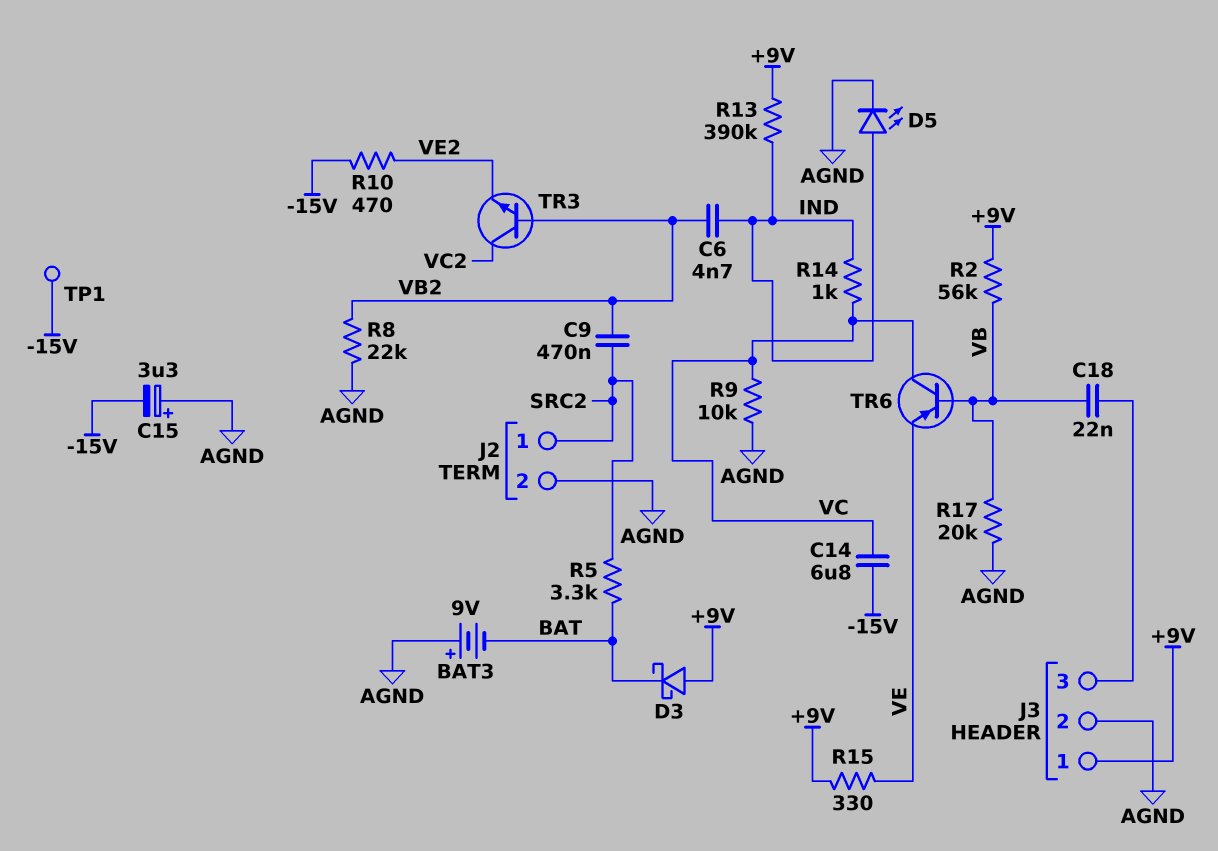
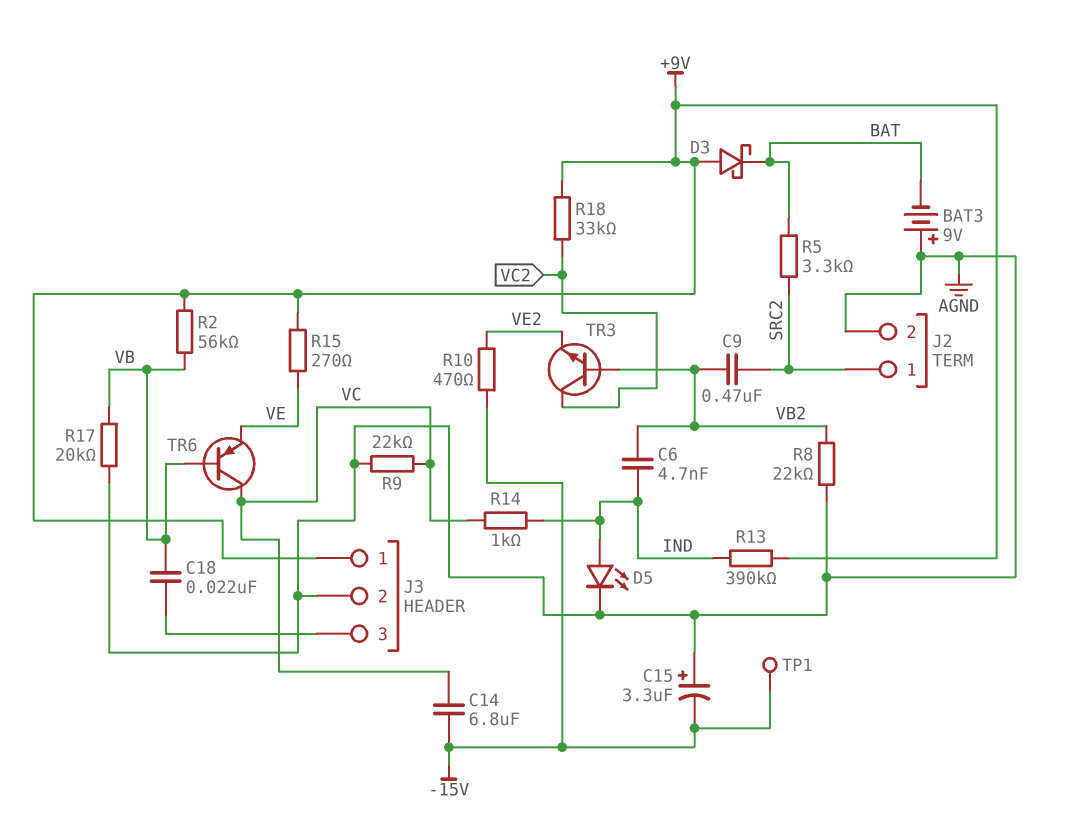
R9: 10k (AGND, VC) -> 22k (AGND, VC)
R15: 330 (+9V, VE) -> 270 (+9V, VE)
R18: none -> 33k (+9V, VC2)

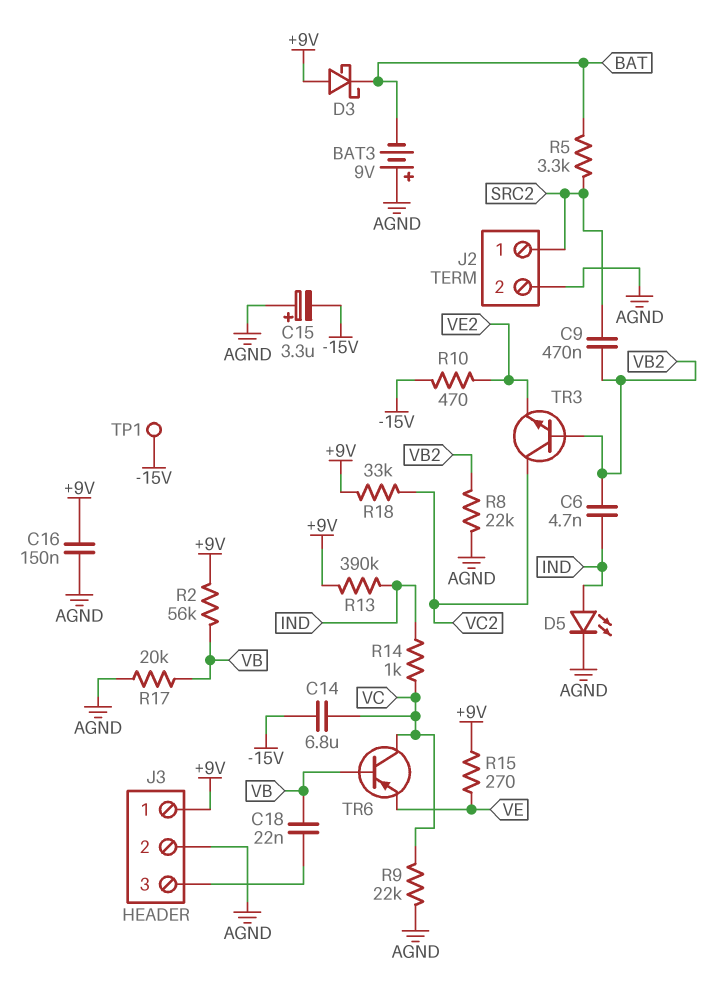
C16: none -> 150nF (+9V, AGND)

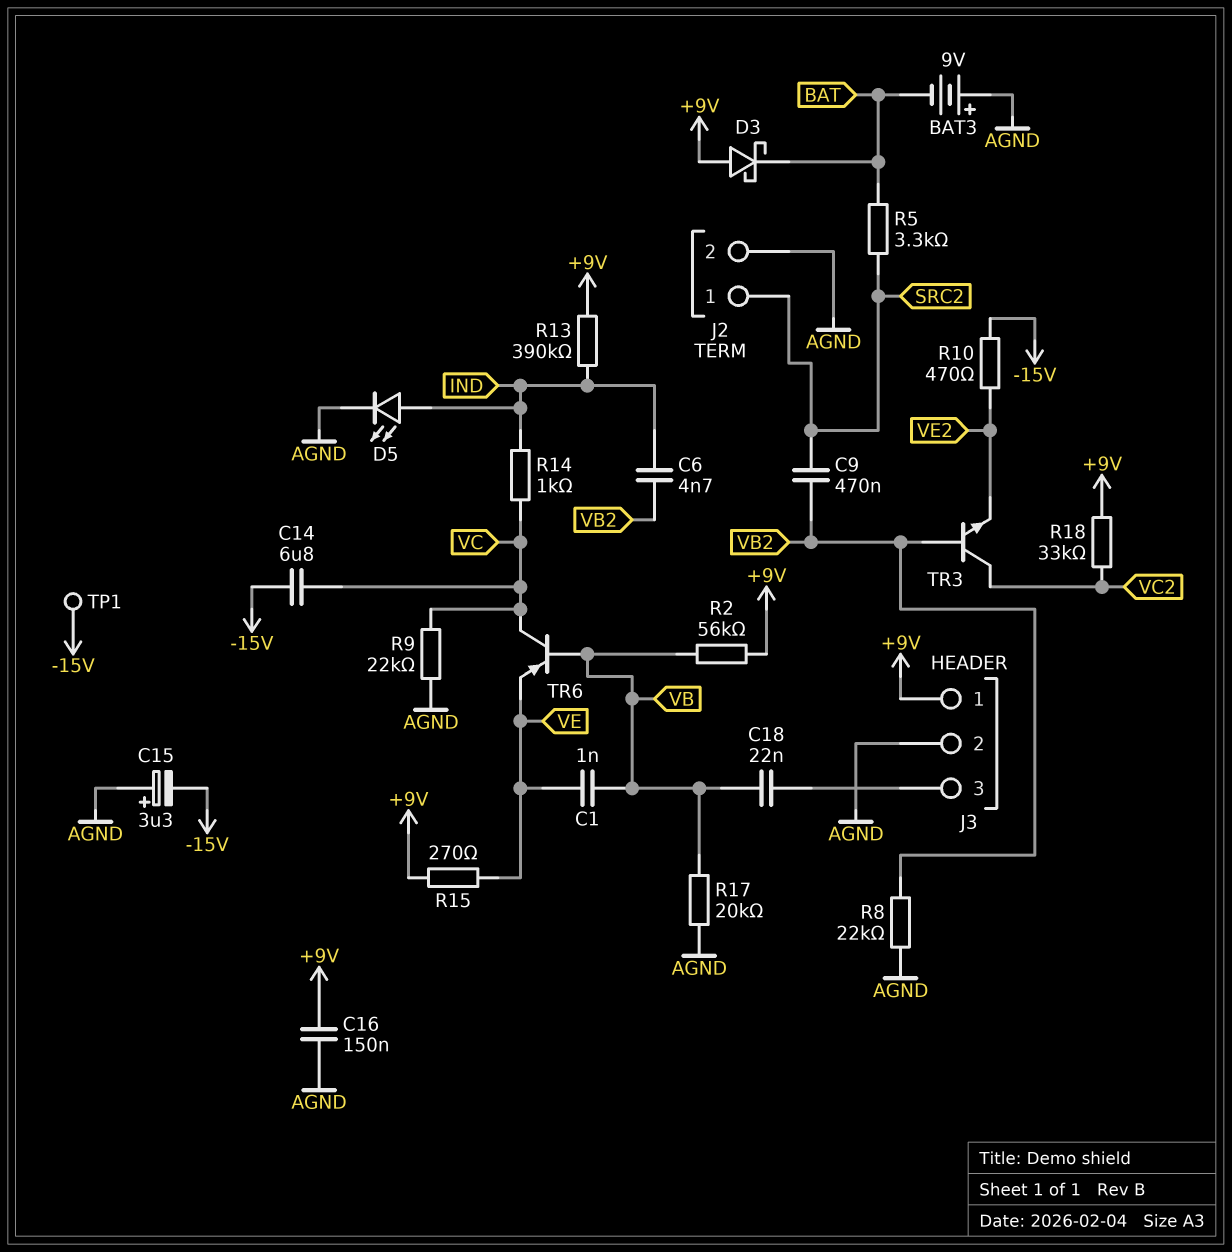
C1: none -> 1nF (VB, VE)

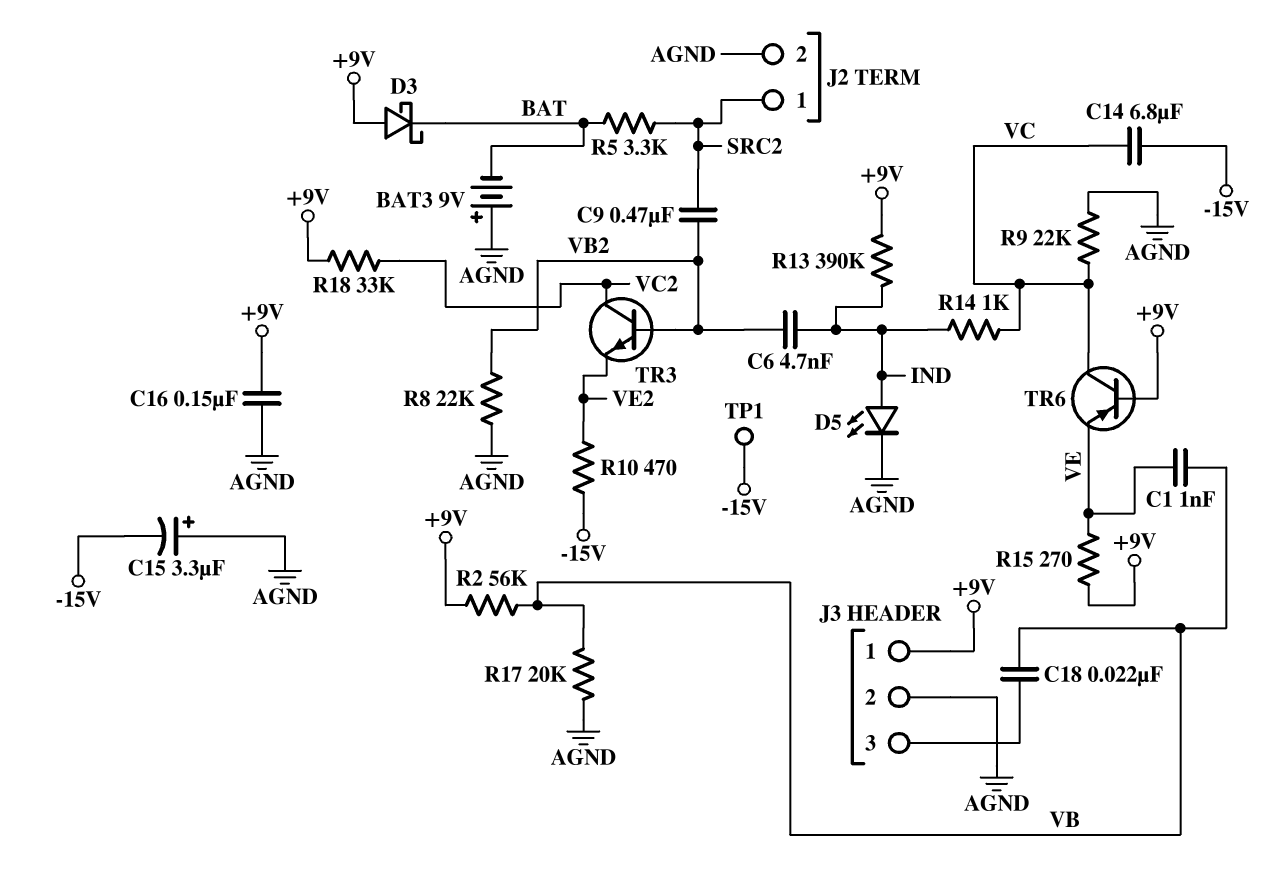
TR6: PNP (B VB, C VC, E VE) -> PNP (B +9V, C VC, E VE)

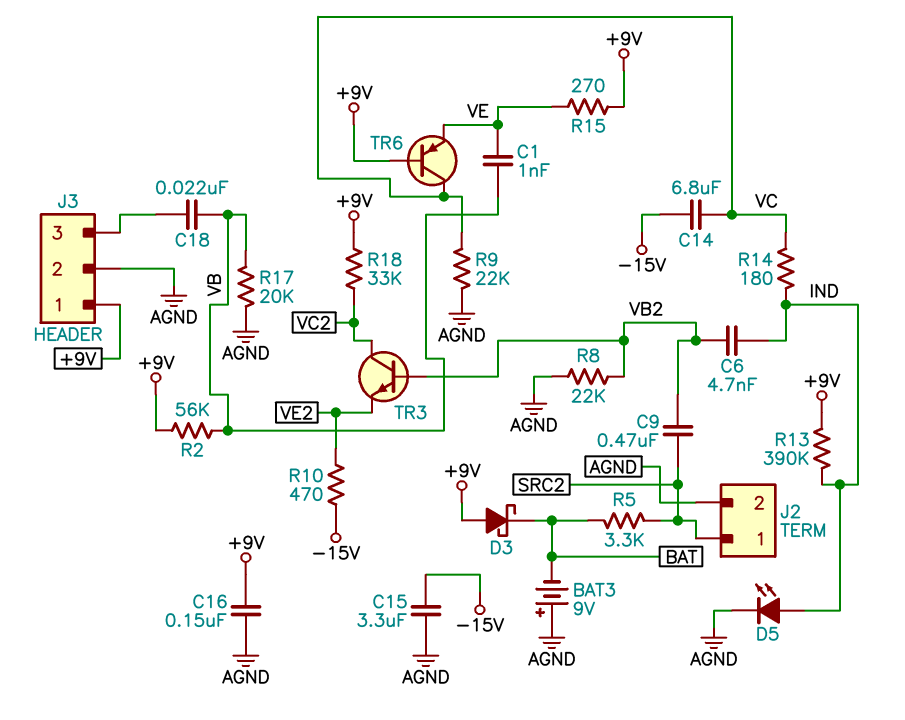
C15: 3.3uF (plus AGND, minus -15V) -> 3.3uF (-15V, AGND)
R14: 1k (IND, VC) -> 180 (IND, VC)
TP1: test point (-15V) -> none

